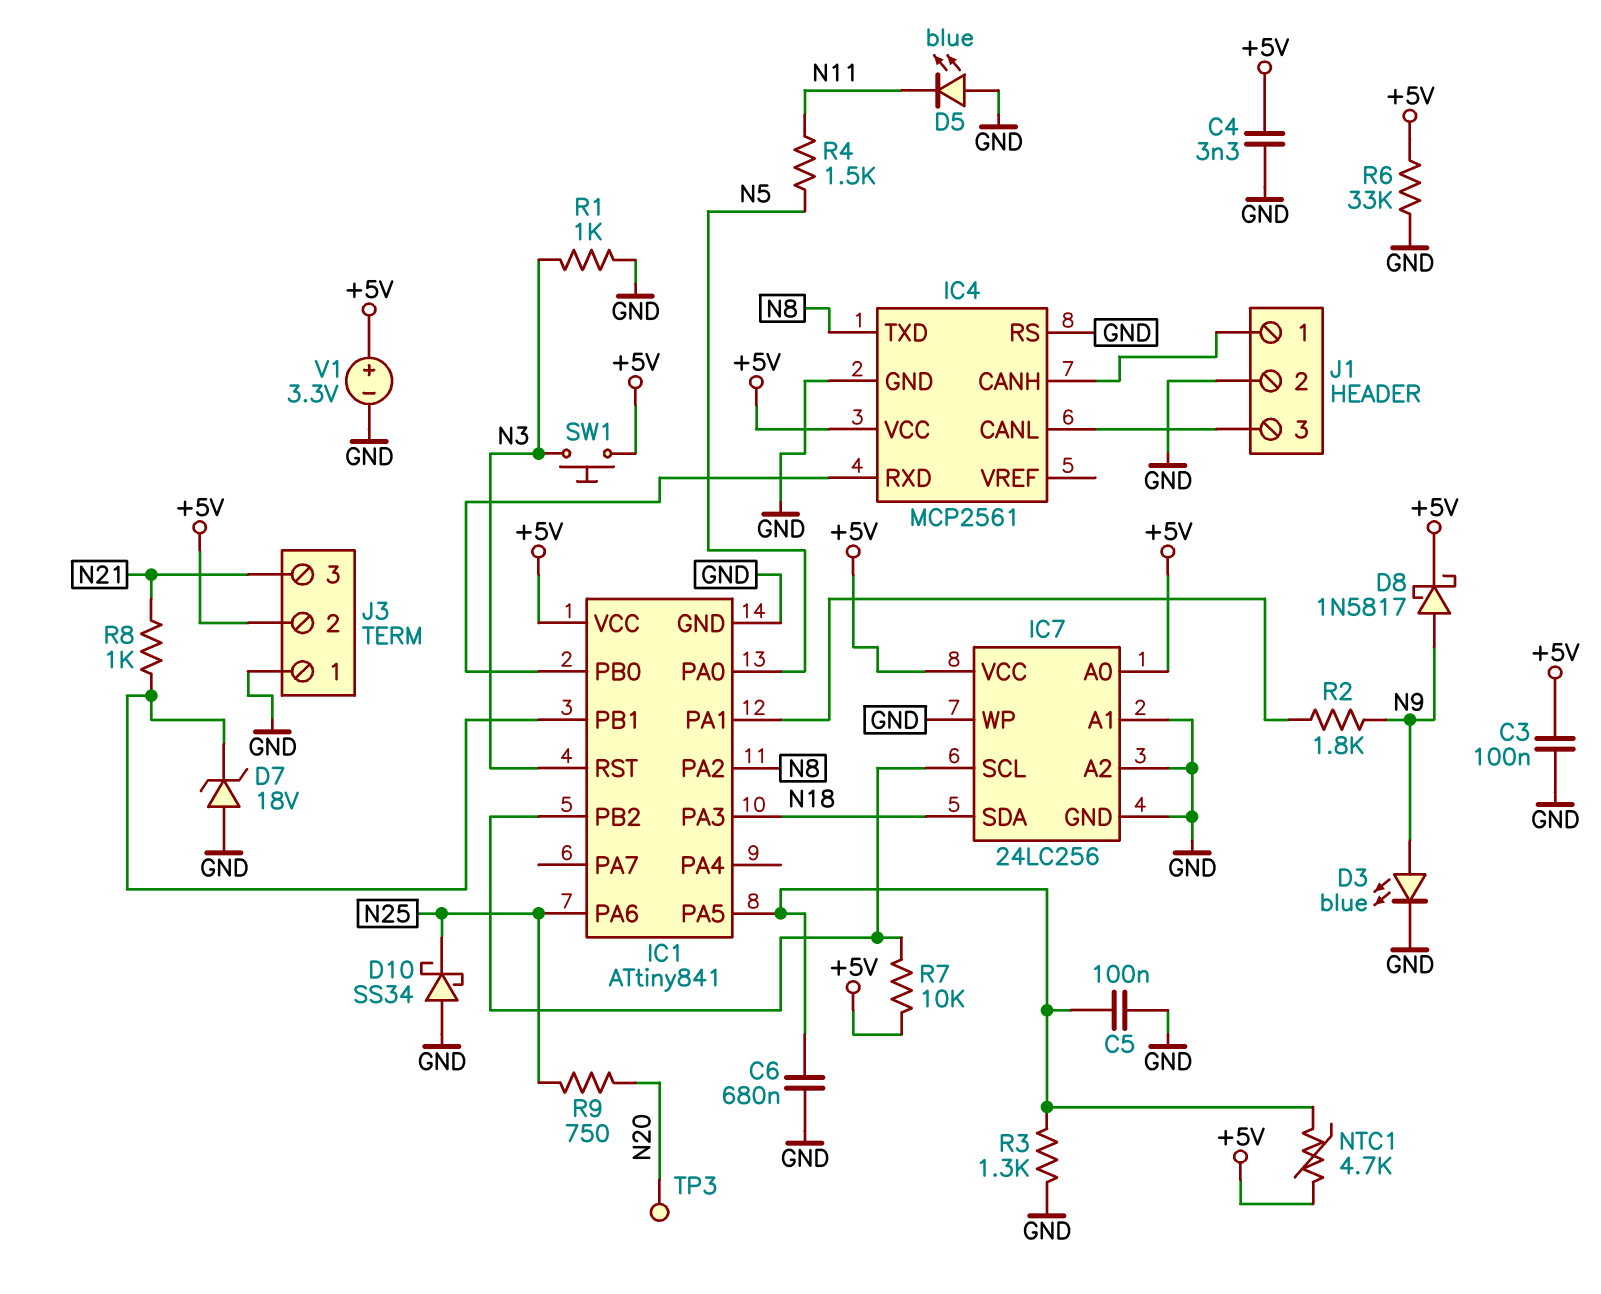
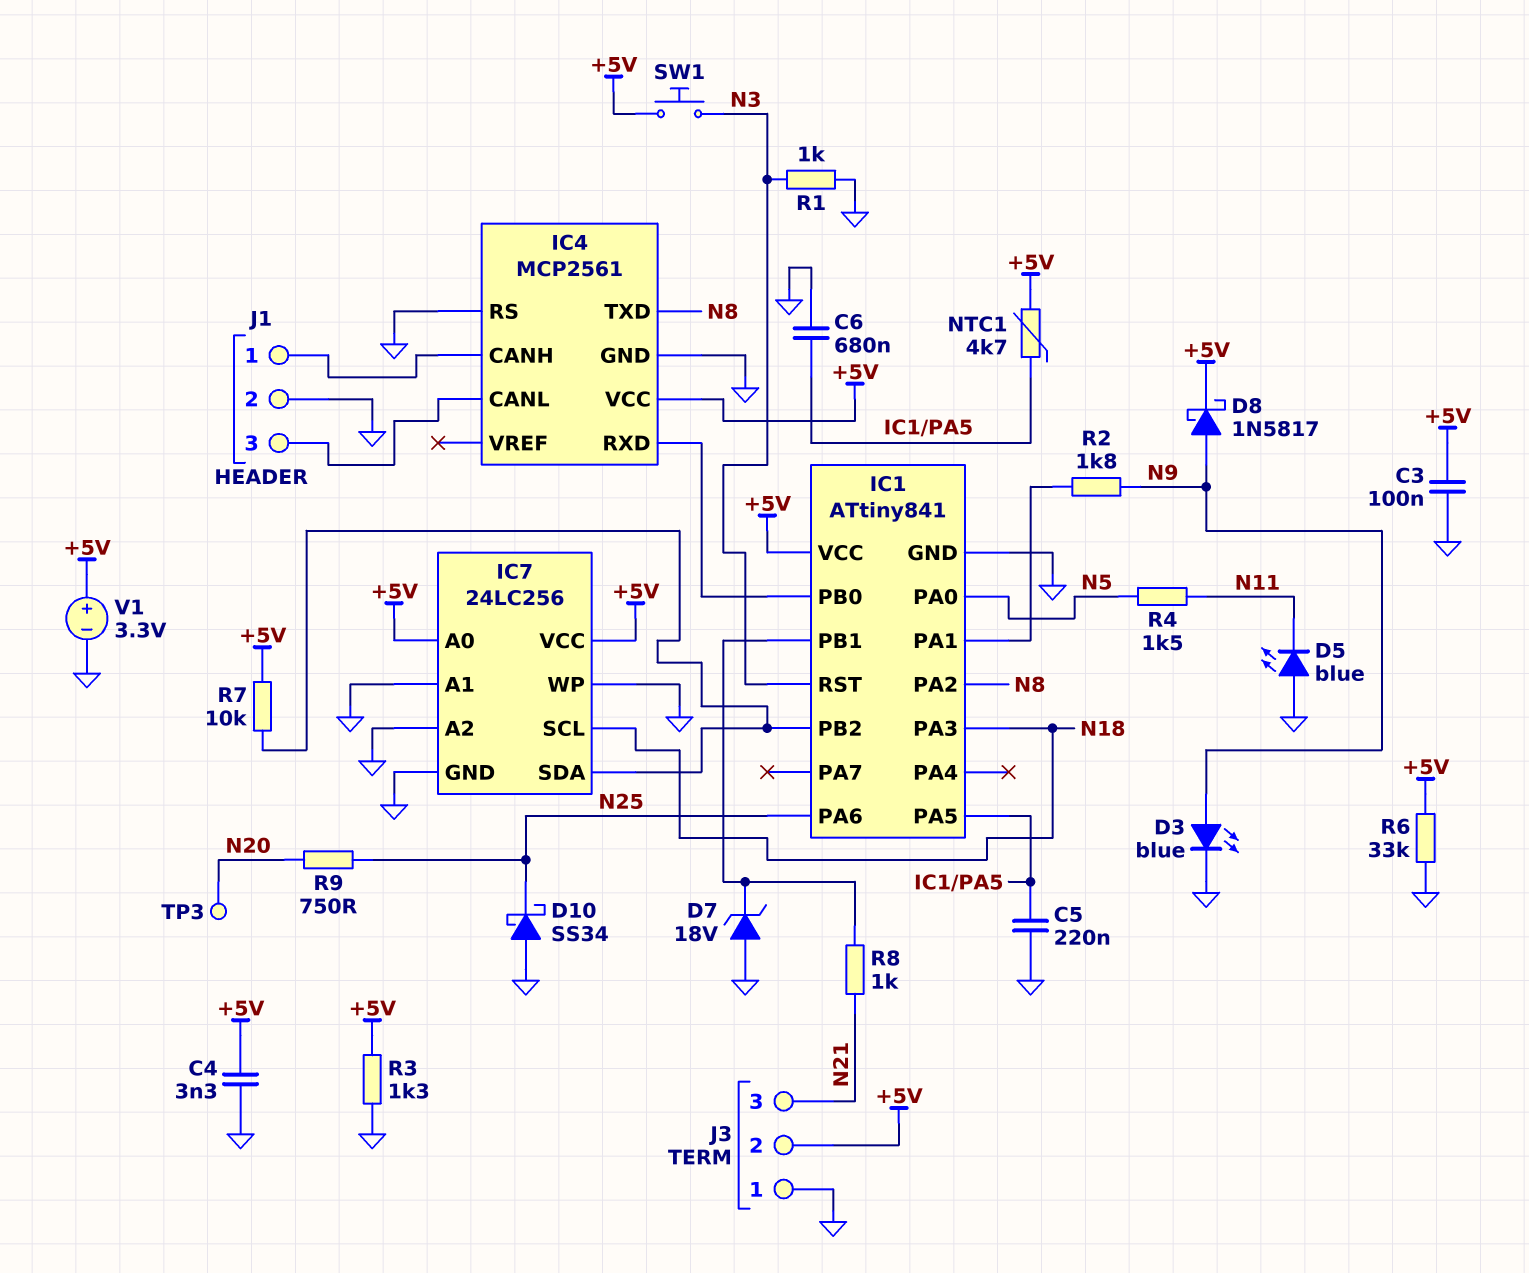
C5: 100nF (GND, IC1/PA5) -> 220nF (GND, IC1/PA5)
IC7 pin SCL: IC1/PB2 -> N18
IC7 pin SDA: N18 -> IC1/PB2
R3: 1.3k (GND, IC1/PA5) -> 1.3k (+5V, GND)

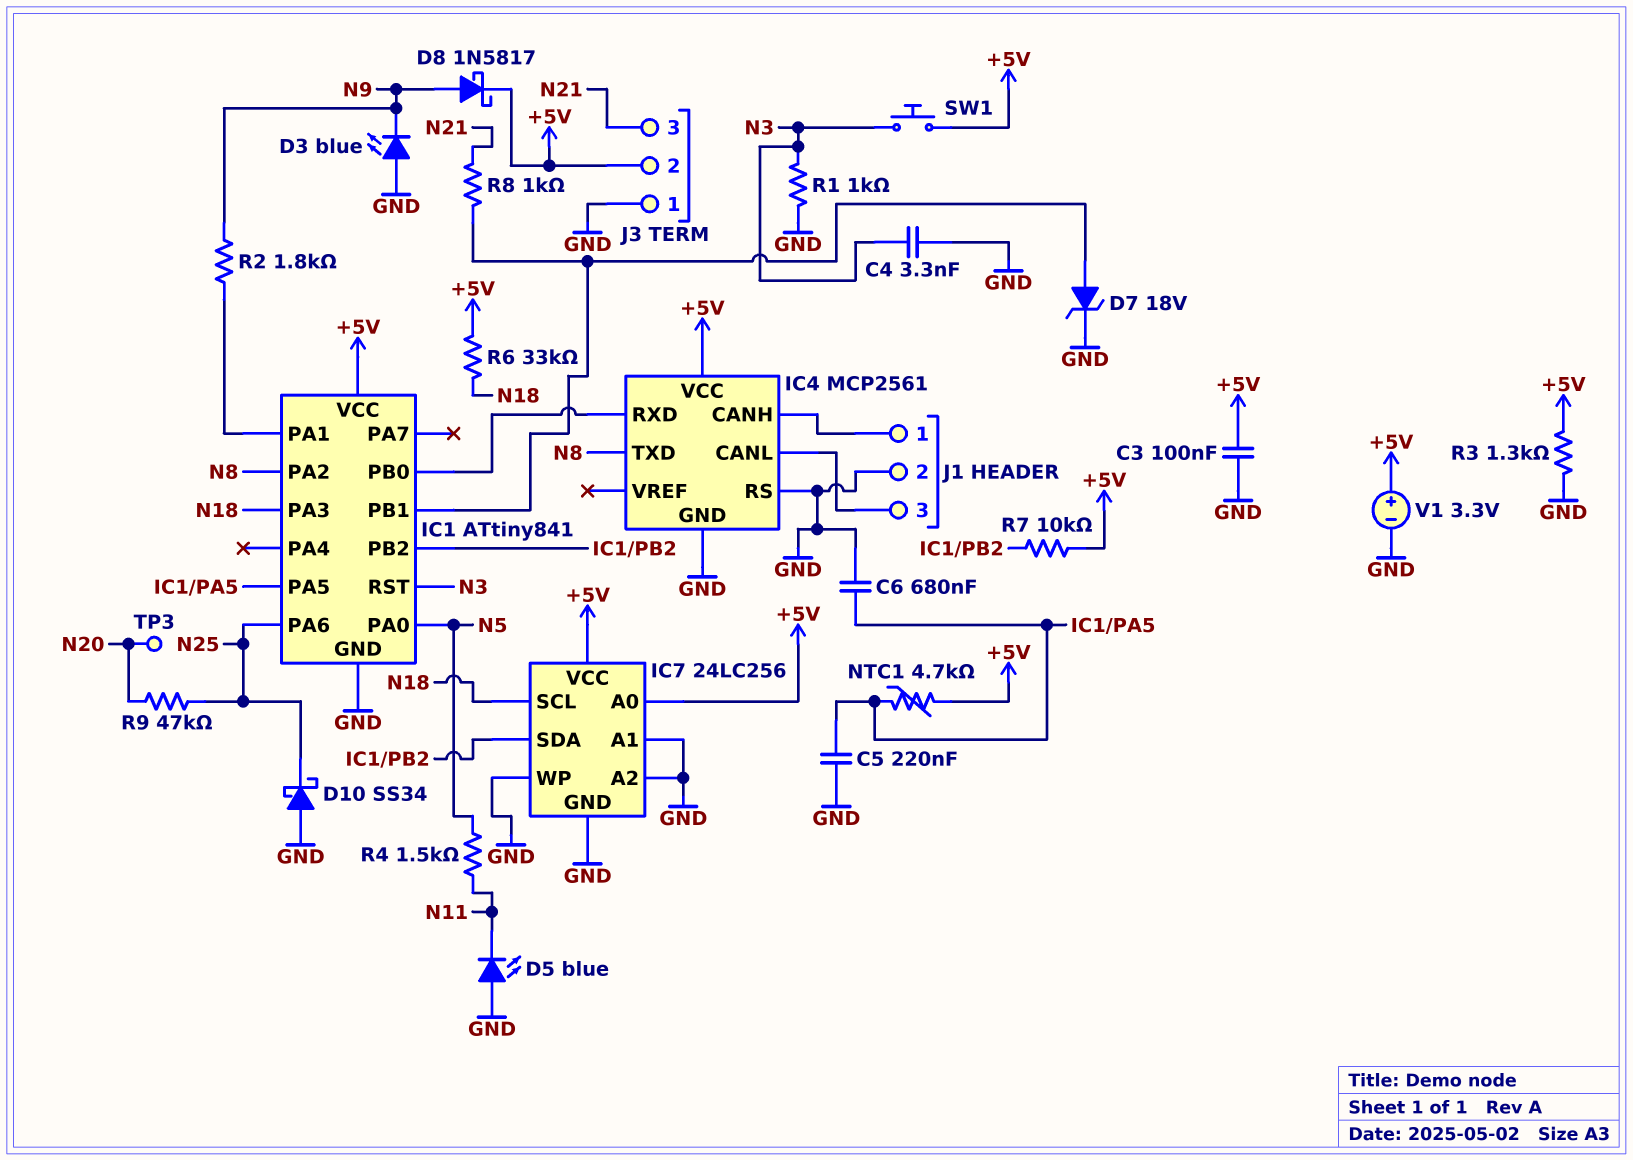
C4: 3.3nF (+5V, GND) -> 3.3nF (GND, N3)
D3: LED blue (A N9, K GND) -> LED blue (A GND, K N9)
D7: zener 18V (A GND, K IC1/PB1) -> zener 18V (A IC1/PB1, K GND)
R6: 33k (+5V, GND) -> 33k (+5V, N18)
R9: 750 (N20, N25) -> 47k (N20, N25)

